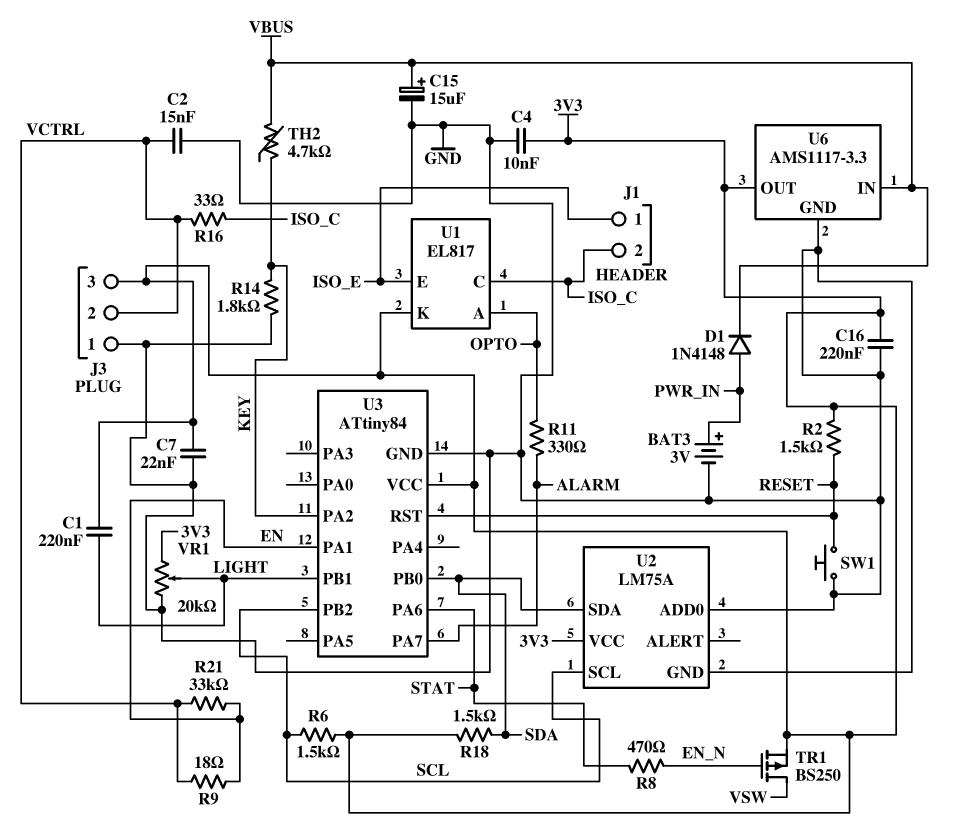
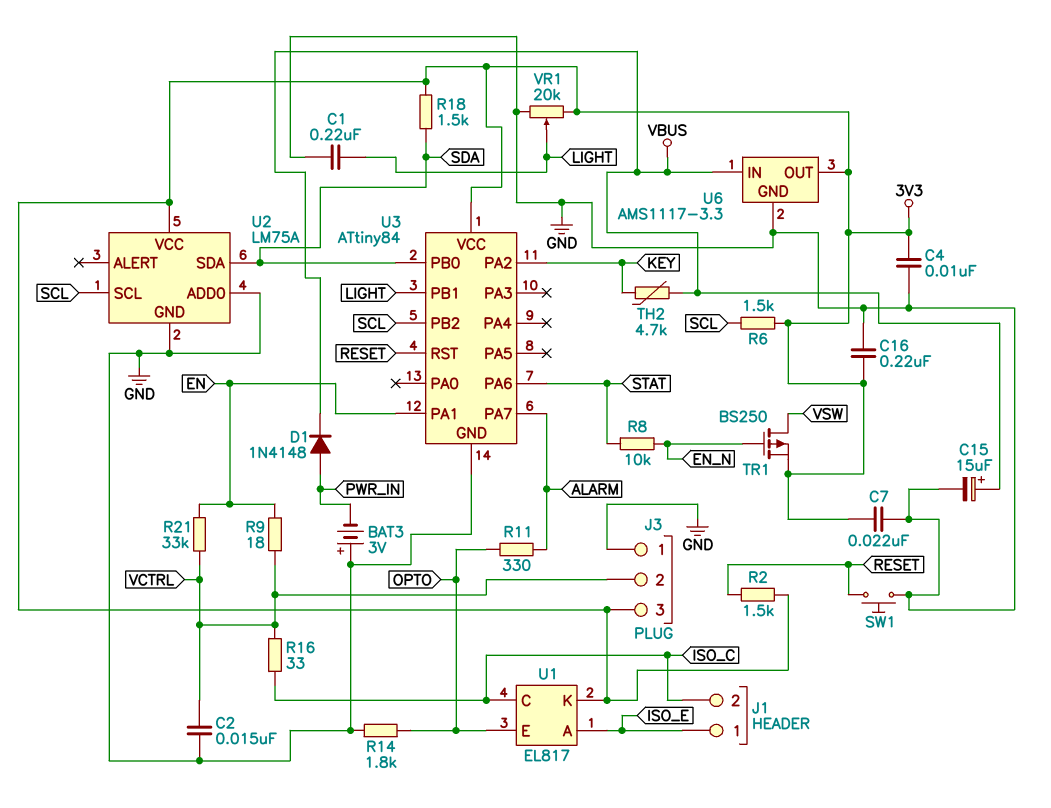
BAT3: 3V (plus PWR_IN, minus GND) -> 3V (plus GND, minus PWR_IN)
C1: 220nF (3V3, LIGHT) -> 220nF (GND, LIGHT)
R8: 470 (EN_N, STAT) -> 10k (EN_N, STAT)
R14: 1.8k (GND, KEY) -> 1.8k (GND, OPTO)
U1 pin A: OPTO -> ISO_E
U1 pin E: ISO_E -> OPTO

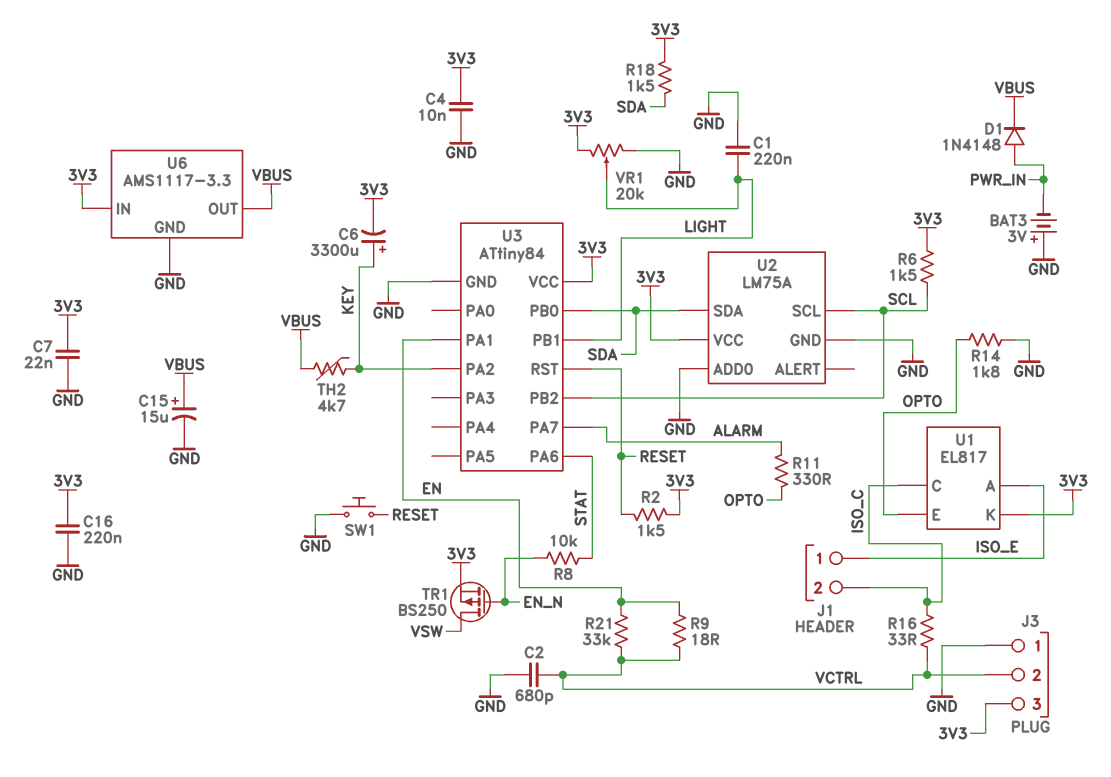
C2: 15nF (GND, VCTRL) -> 680pF (GND, VCTRL)
C6: none -> 3300uF (plus KEY, minus 3V3)
U6 pin IN: VBUS -> 3V3
U6 pin OUT: 3V3 -> VBUS

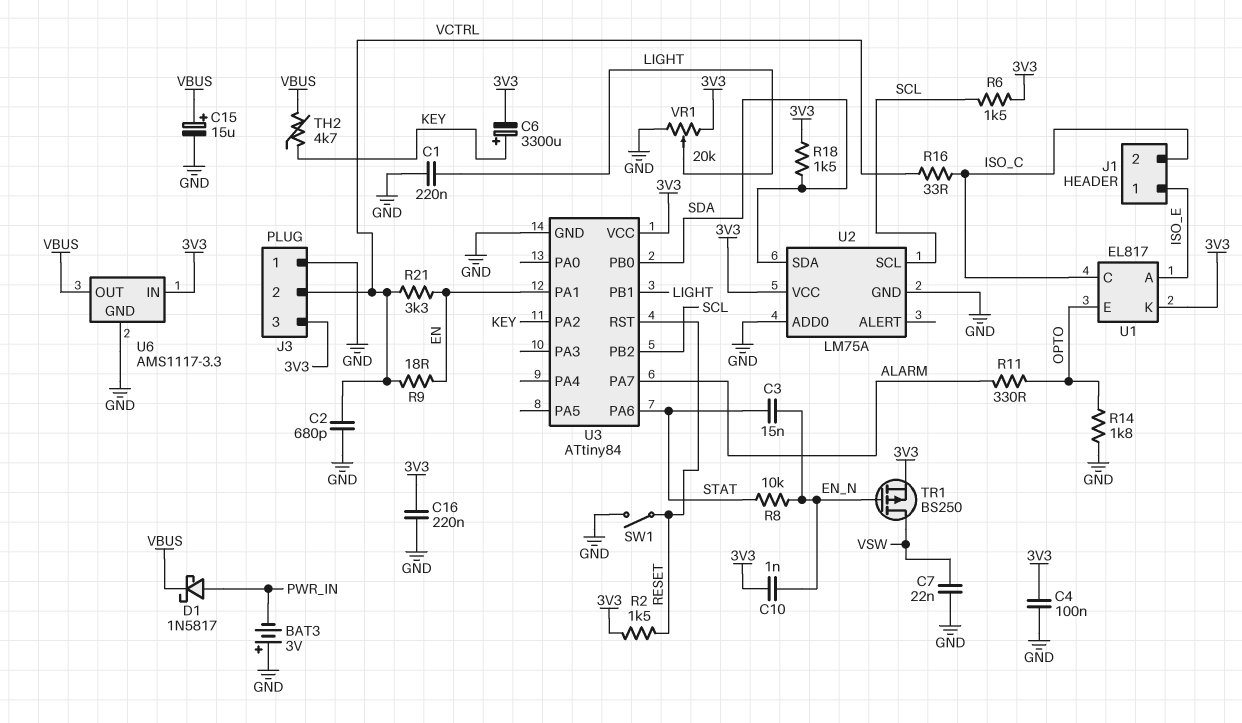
C3: none -> 15nF (EN_N, STAT)
C4: 10nF (3V3, GND) -> 100nF (3V3, GND)
C7: 22nF (3V3, GND) -> 22nF (GND, VSW)
C10: none -> 1nF (3V3, EN_N)
D1: diode 1N4148 (A PWR_IN, K VBUS) -> schottky 1N5817 (A PWR_IN, K VBUS)
R21: 33k (EN, VCTRL) -> 3.3k (EN, VCTRL)
SW1: button (GND, RESET) -> switch (GND, RESET)

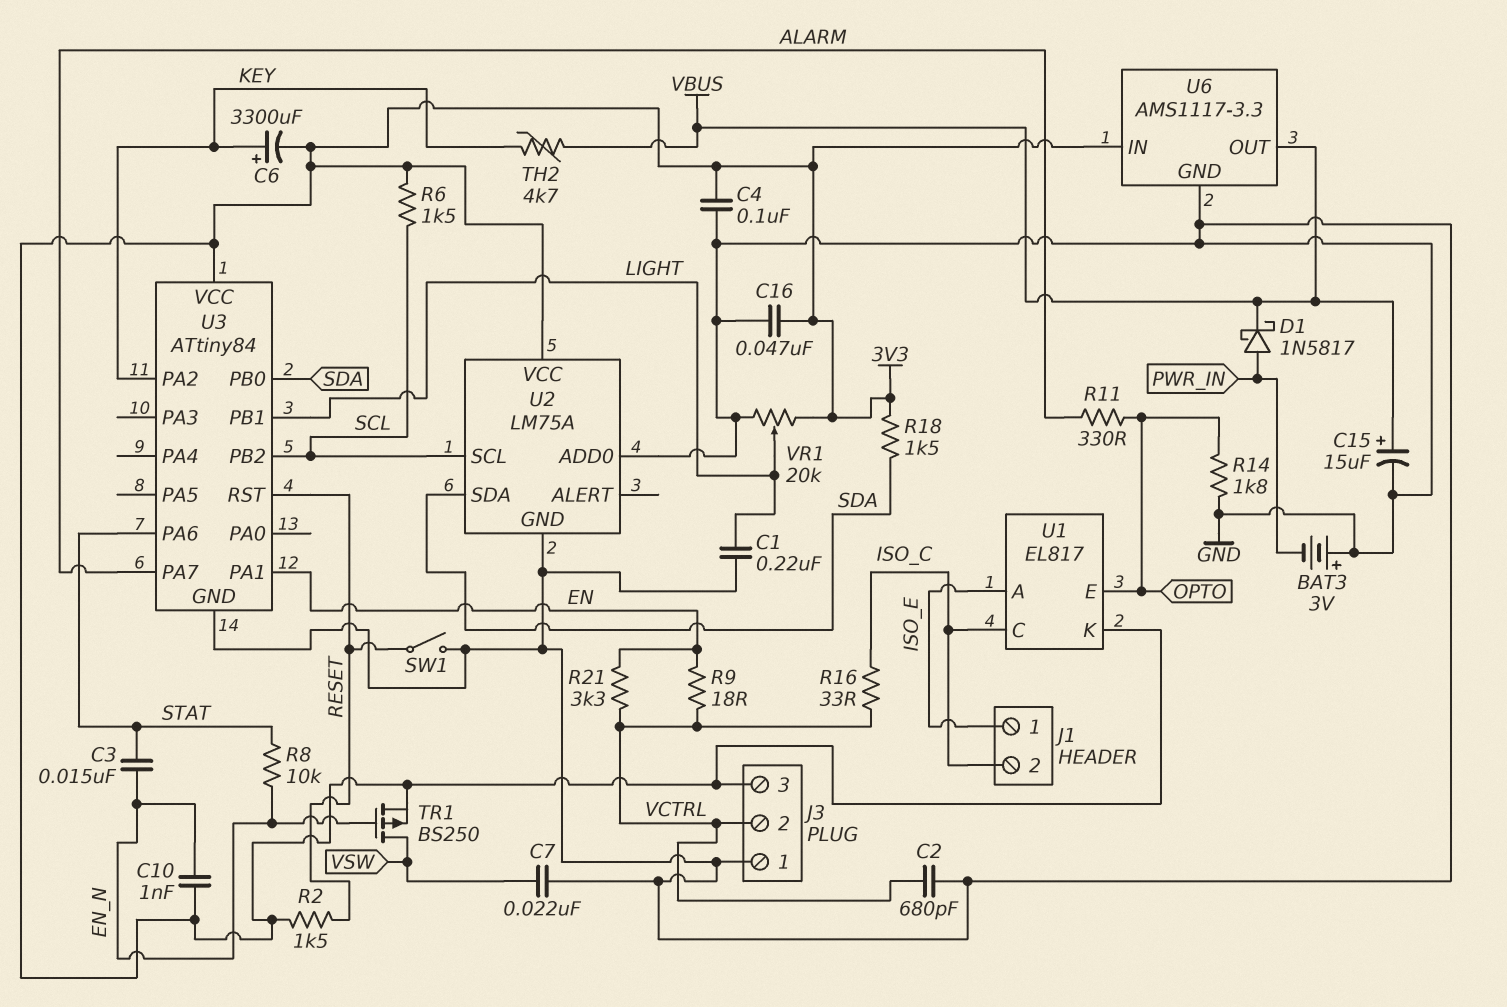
C16: 220nF (3V3, GND) -> 47nF (3V3, GND)

